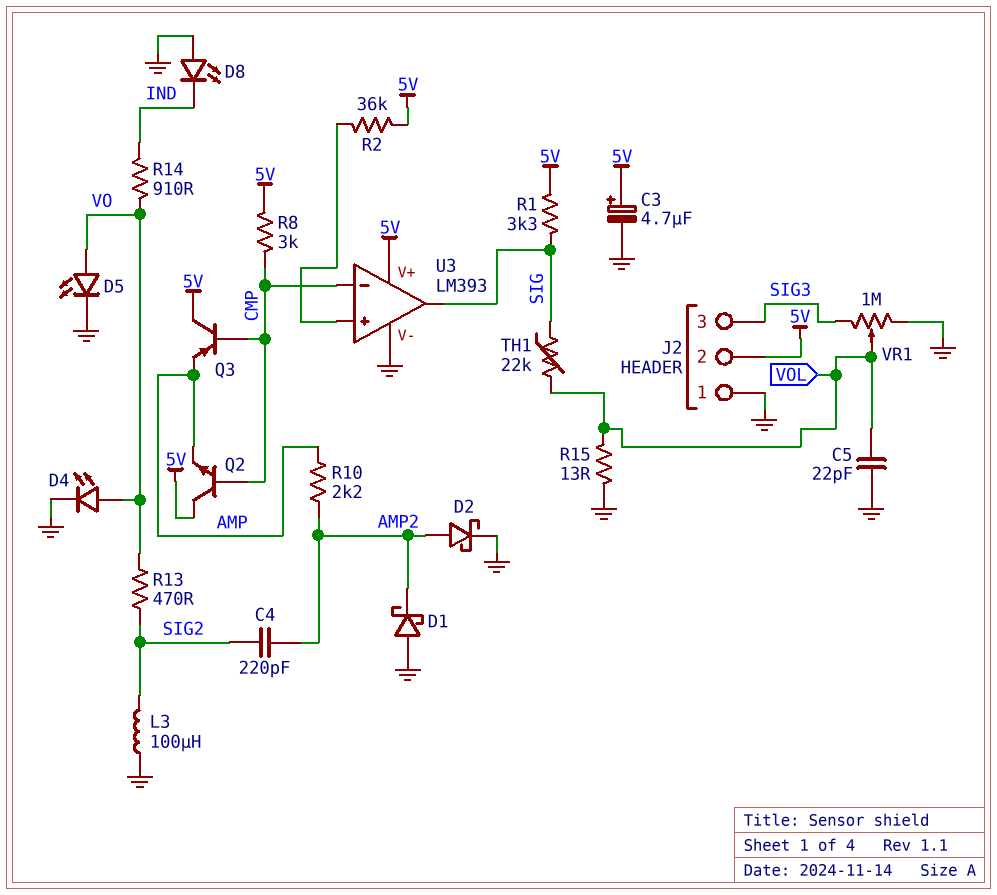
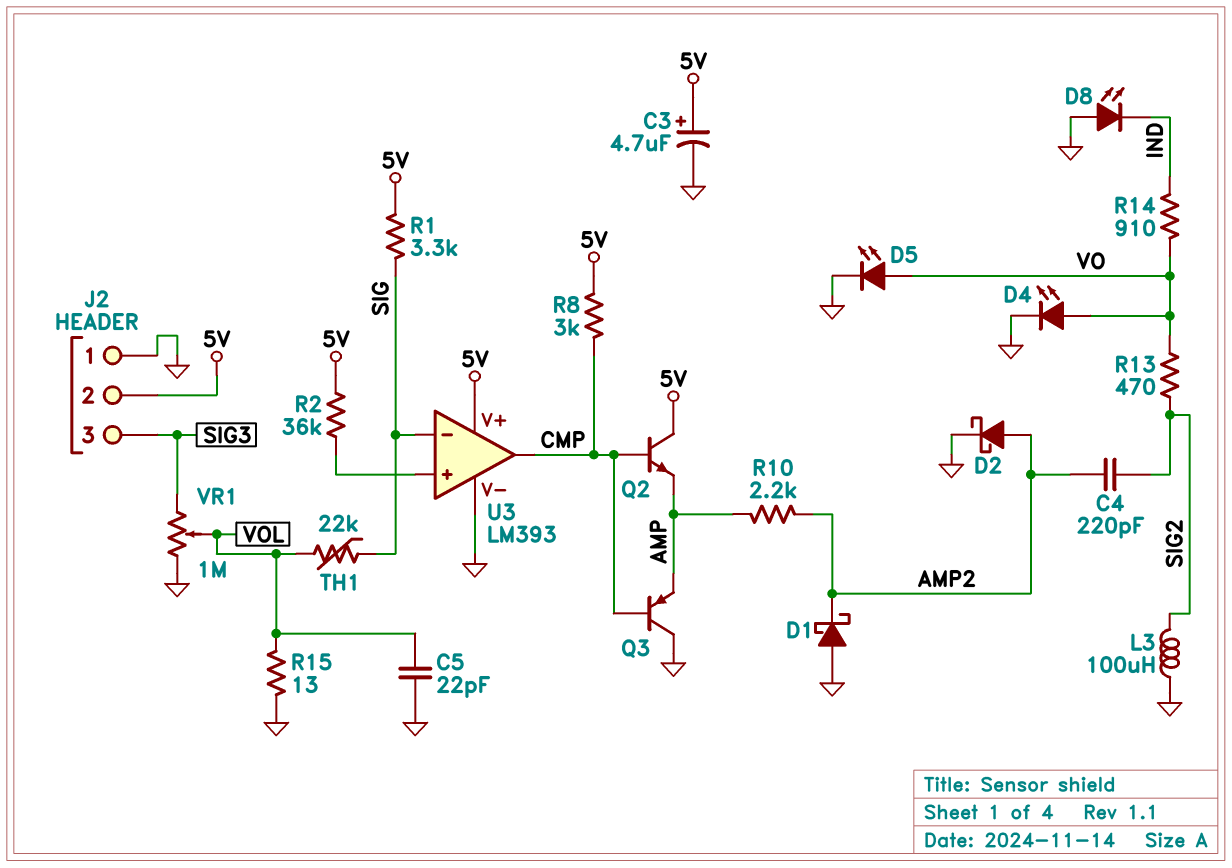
Q3: PNP (B CMP, C 5V, E AMP) -> PNP (B CMP, C GND, E AMP)
U3 pin in-: CMP -> SIG
U3 pin out: SIG -> CMP

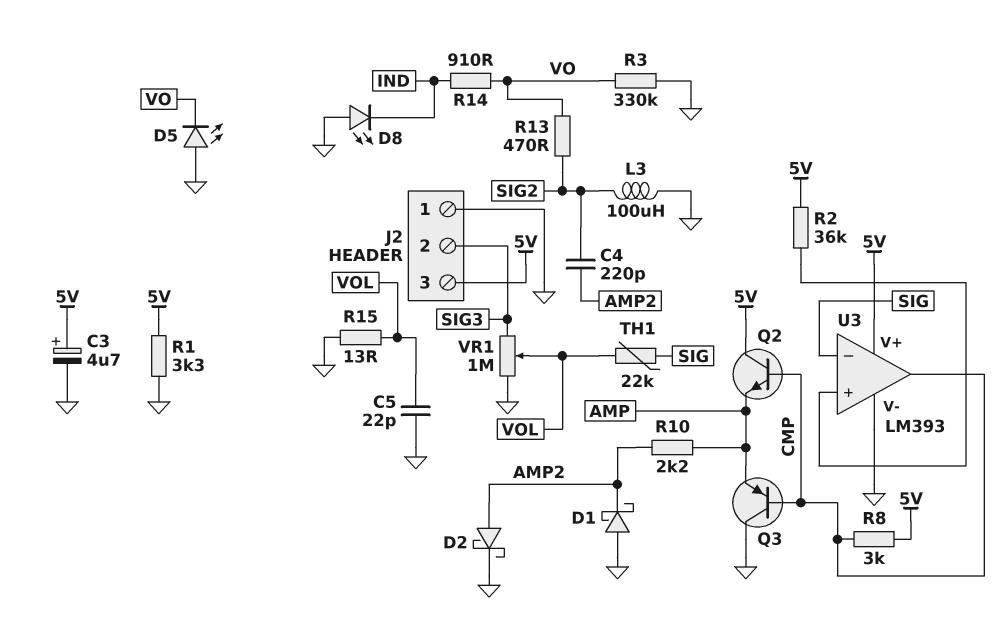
D4: LED (A VO, K GND) -> none
D5: LED (A VO, K GND) -> LED (A GND, K VO)
J2 pin 2: 5V -> SIG3
J2 pin 3: SIG3 -> 5V
R1: 3.3k (5V, SIG) -> 3.3k (5V, GND)
R3: none -> 330k (GND, VO)

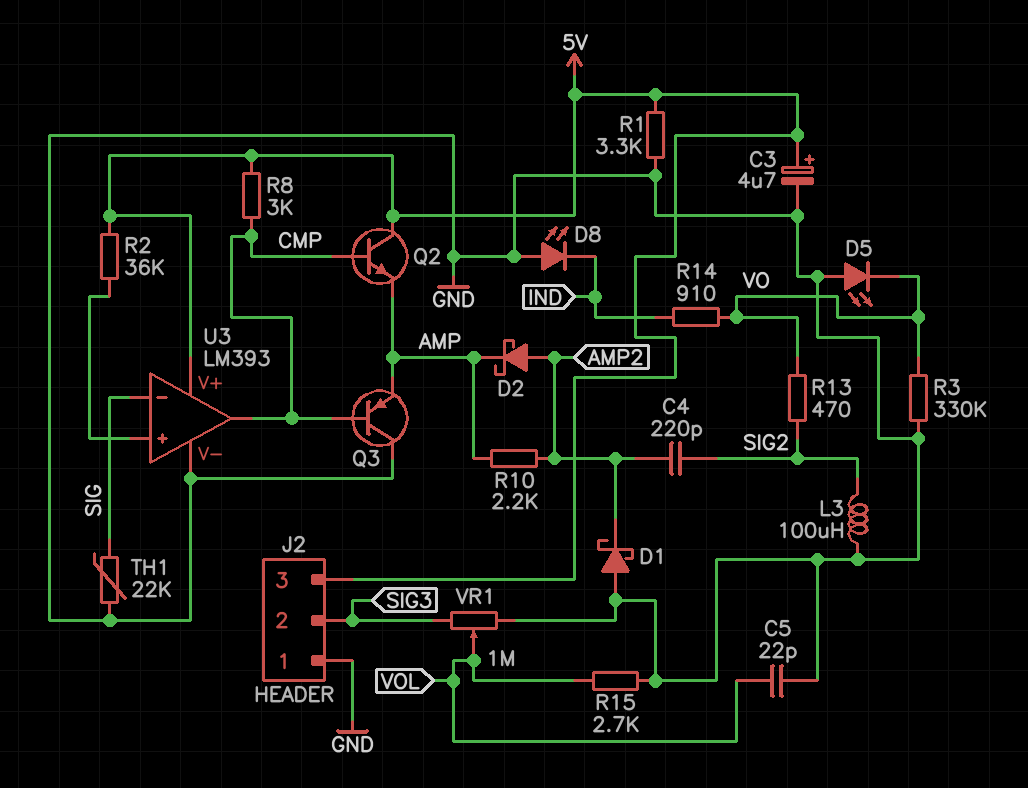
D2: schottky (A AMP2, K GND) -> schottky (A AMP2, K AMP)
R15: 13 (GND, VOL) -> 2.7k (GND, VOL)
TH1: 22k (SIG, VOL) -> 22k (GND, SIG)

